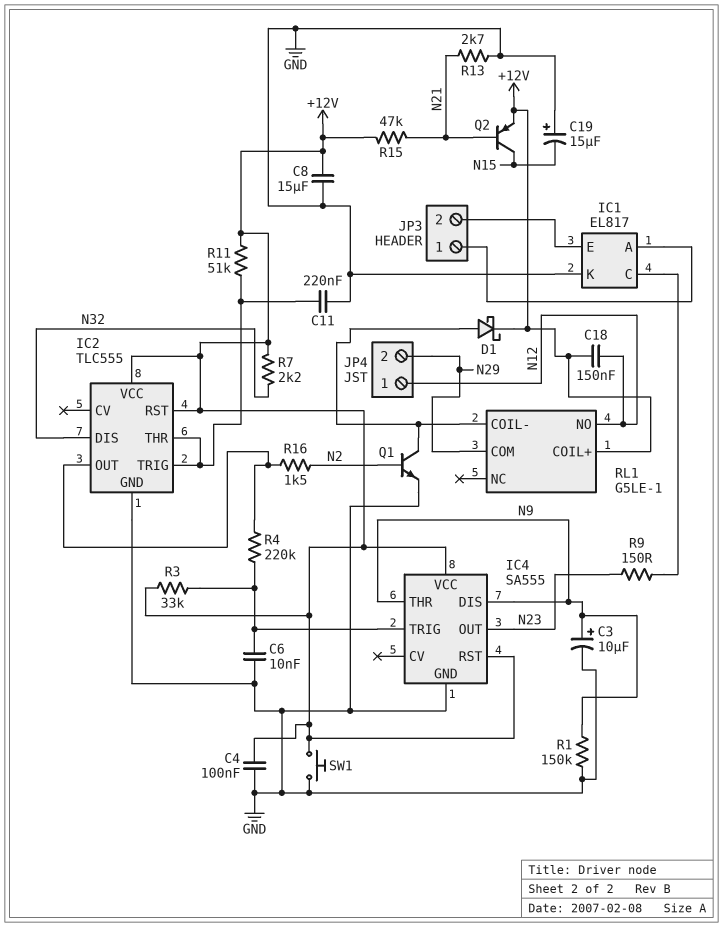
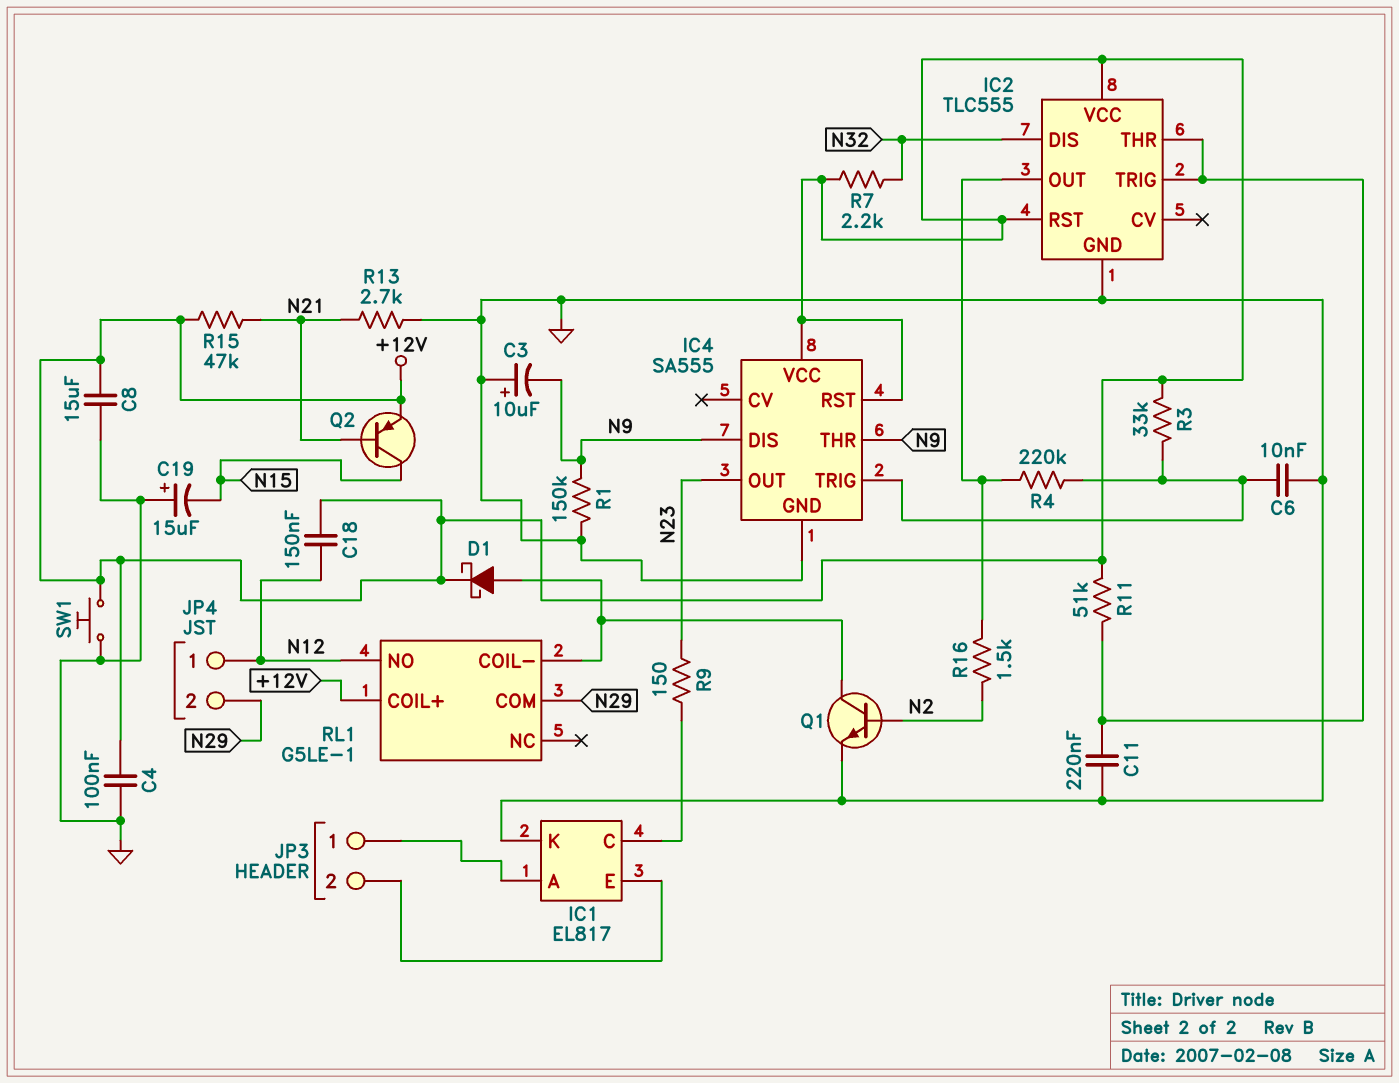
C3: 10uF (plus N9, minus GND) -> 10uF (plus GND, minus N9)

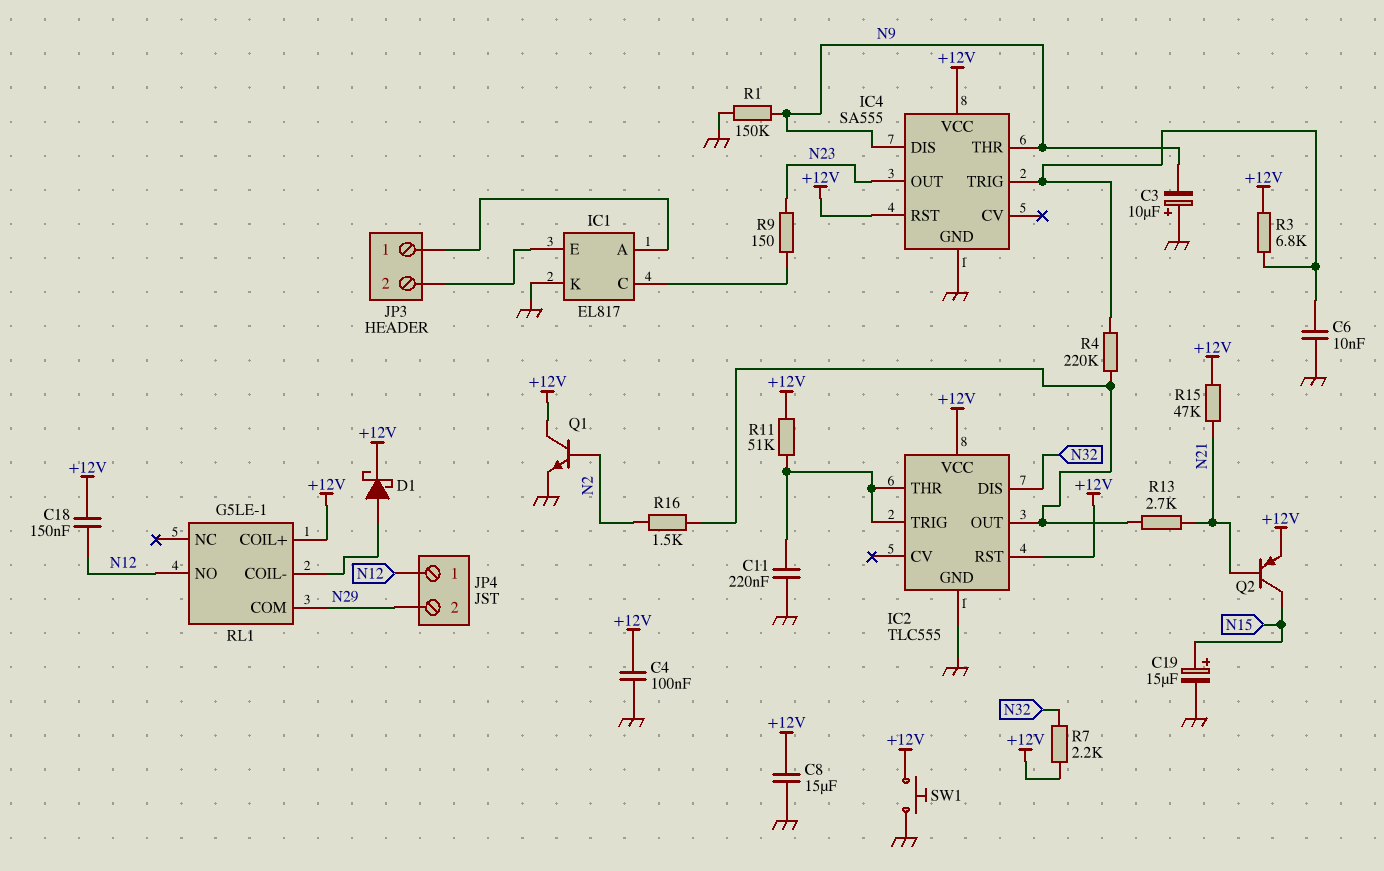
C19: 15uF (plus GND, minus N15) -> 15uF (plus N15, minus GND)
Q1: NPN (B N2, C RL1/COIL-, E GND) -> NPN (B N2, C +12V, E GND)
R3: 33k (+12V, IC4/TRIG) -> 6.8k (+12V, IC4/TRIG)
R13: 2.7k (GND, N21) -> 2.7k (IC2/OUT, N21)

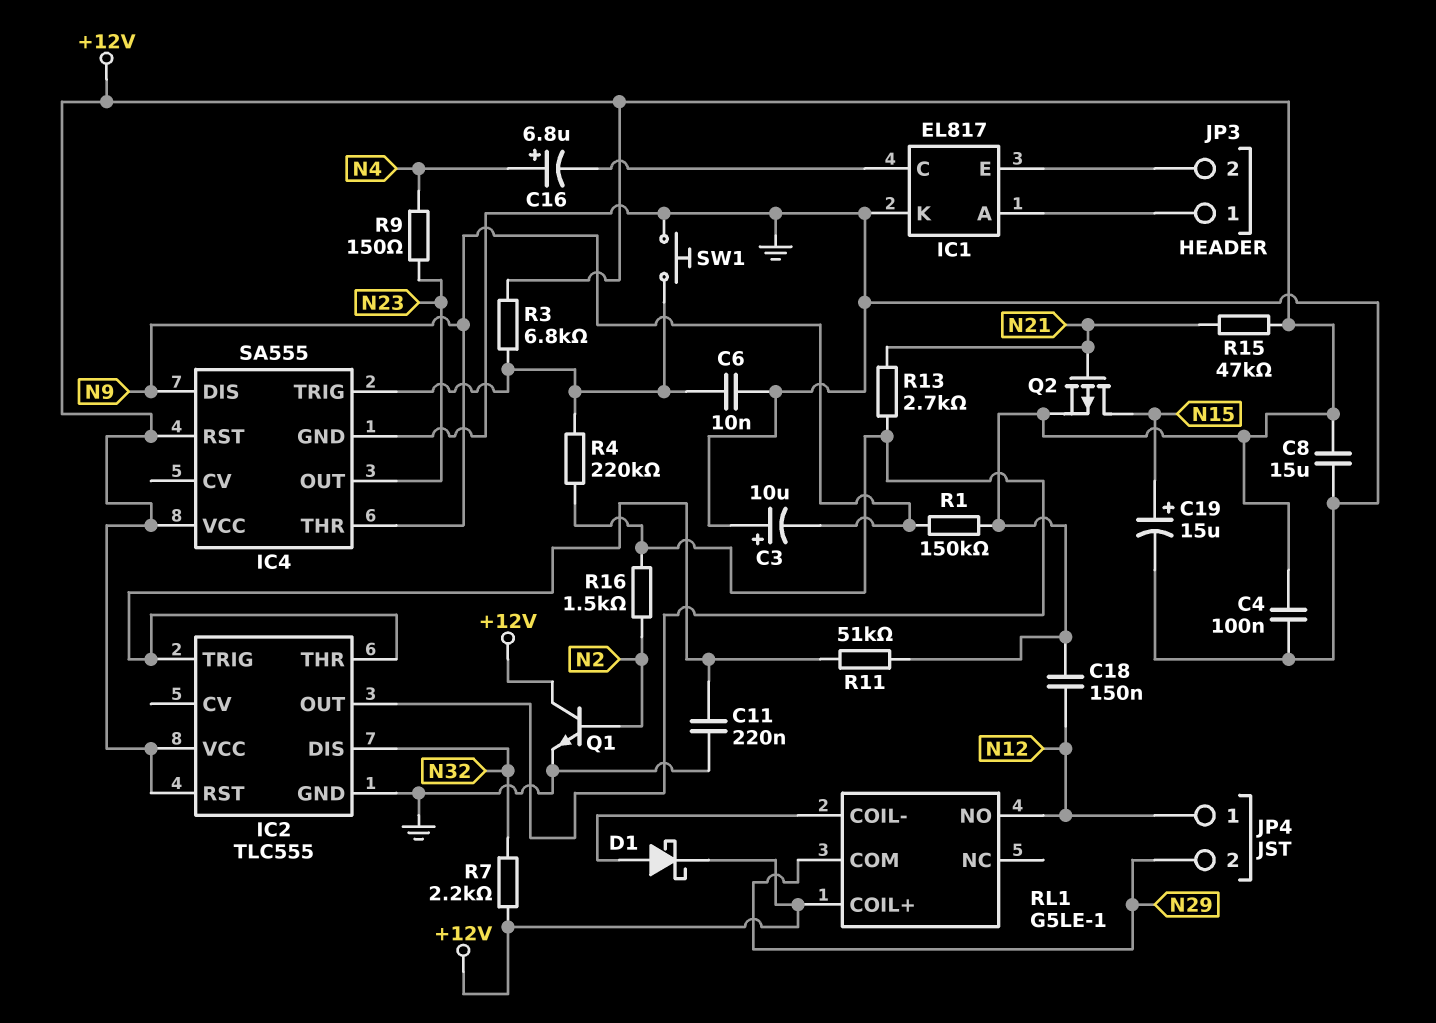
C16: none -> 6.8uF (plus N4, minus IC1/C)
Q2: PNP (B N21, C N15, E +12V) -> PMOS (G N21, D N15, S +12V)
R1: 150k (GND, N9) -> 150k (+12V, N9)
R9: 150 (IC1/C, N23) -> 150 (N4, N23)
SW1: button (+12V, GND) -> button (GND, IC4/TRIG)

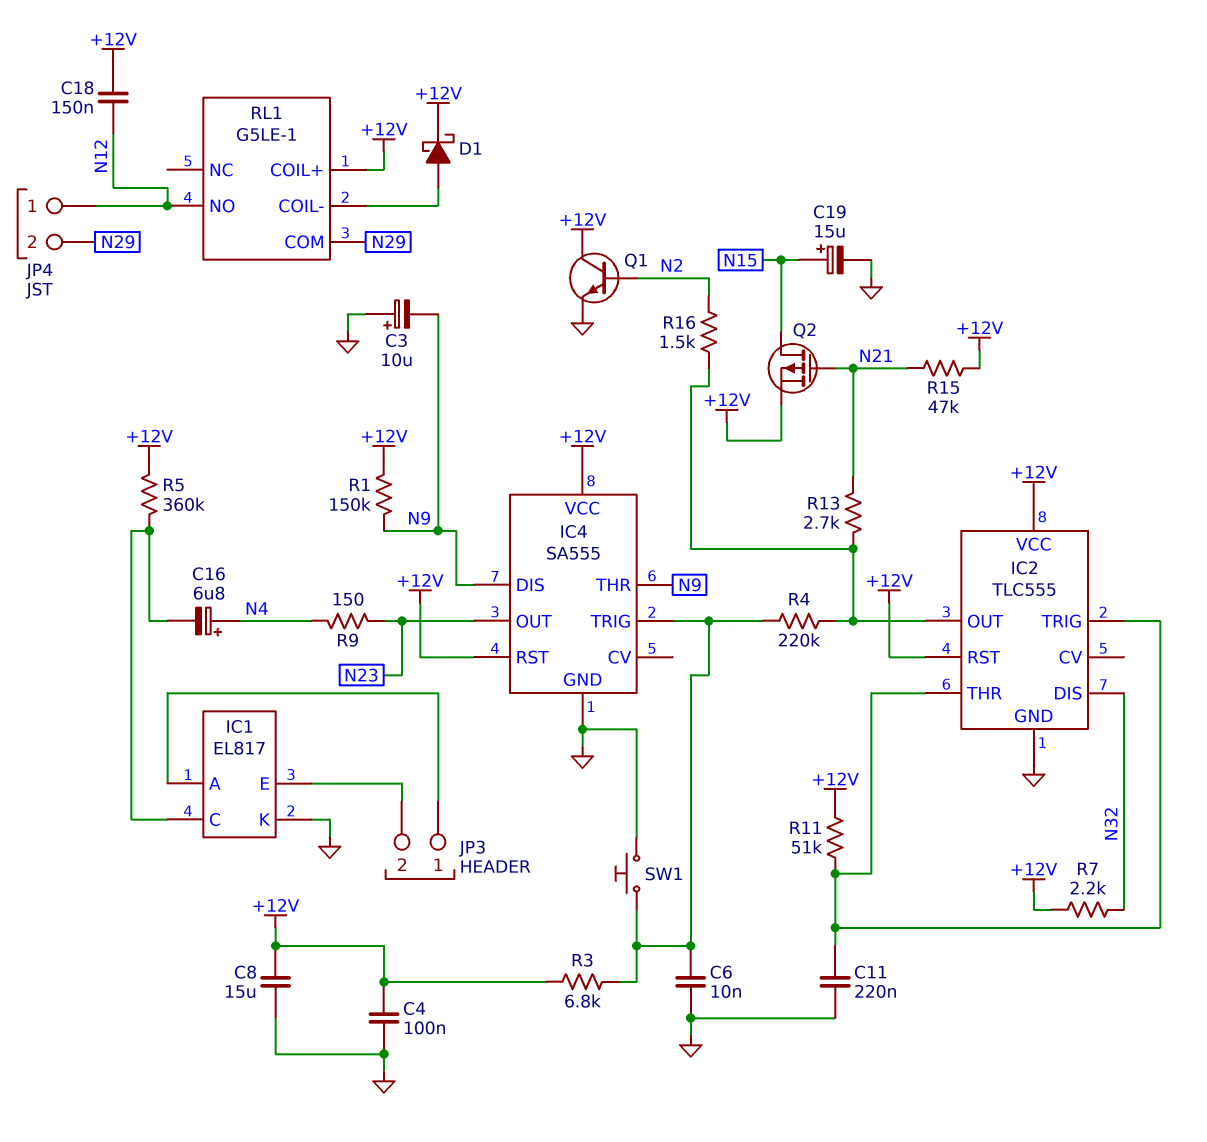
R5: none -> 360k (+12V, IC1/C)

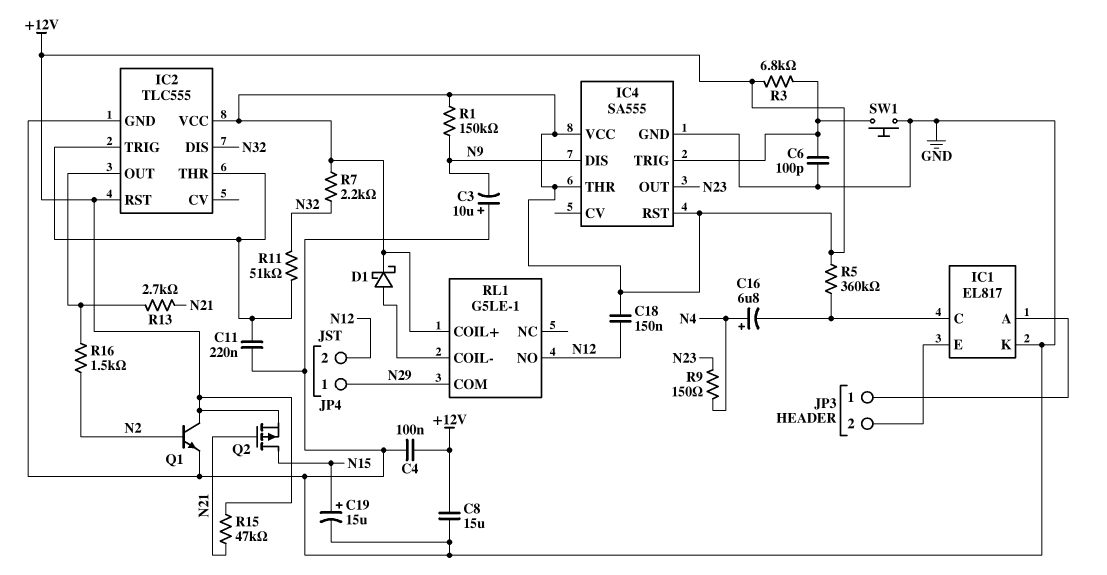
C6: 10nF (GND, IC4/TRIG) -> 100pF (GND, IC4/TRIG)
IC4 pin THR: N9 -> +12V
JP4 pin 1: N12 -> N29
JP4 pin 2: N29 -> N12
R4: 220k (IC2/OUT, IC4/TRIG) -> none
R11: 51k (+12V, IC2/THR) -> 51k (IC2/THR, N32)

